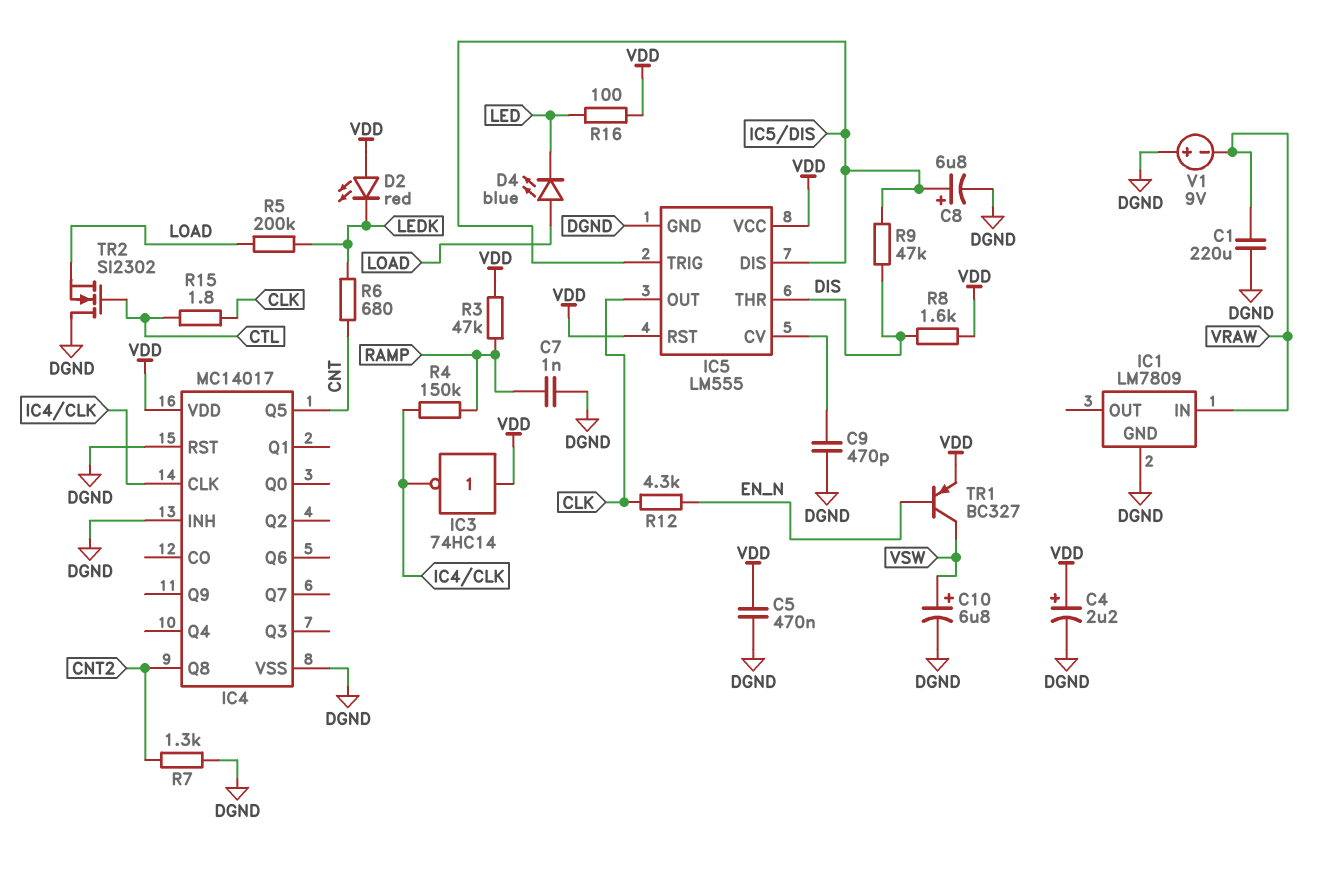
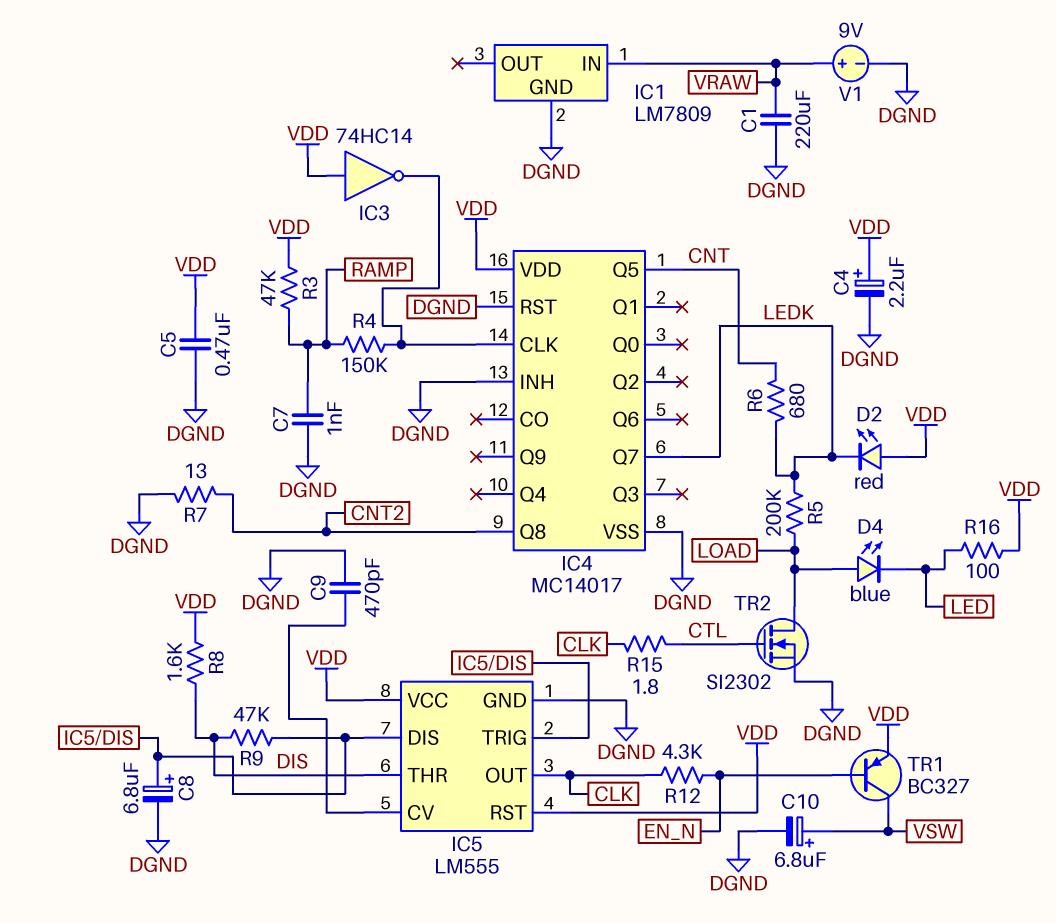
IC4 pin Q7: none -> LEDK
R7: 1.3k (CNT2, DGND) -> 13 (CNT2, DGND)
TR2: NMOS SI2302 (G CTL, D DGND, S LOAD) -> NMOS SI2302 (G CTL, D LOAD, S DGND)
V1: 9V (plus DGND, minus VRAW) -> 9V (plus VRAW, minus DGND)

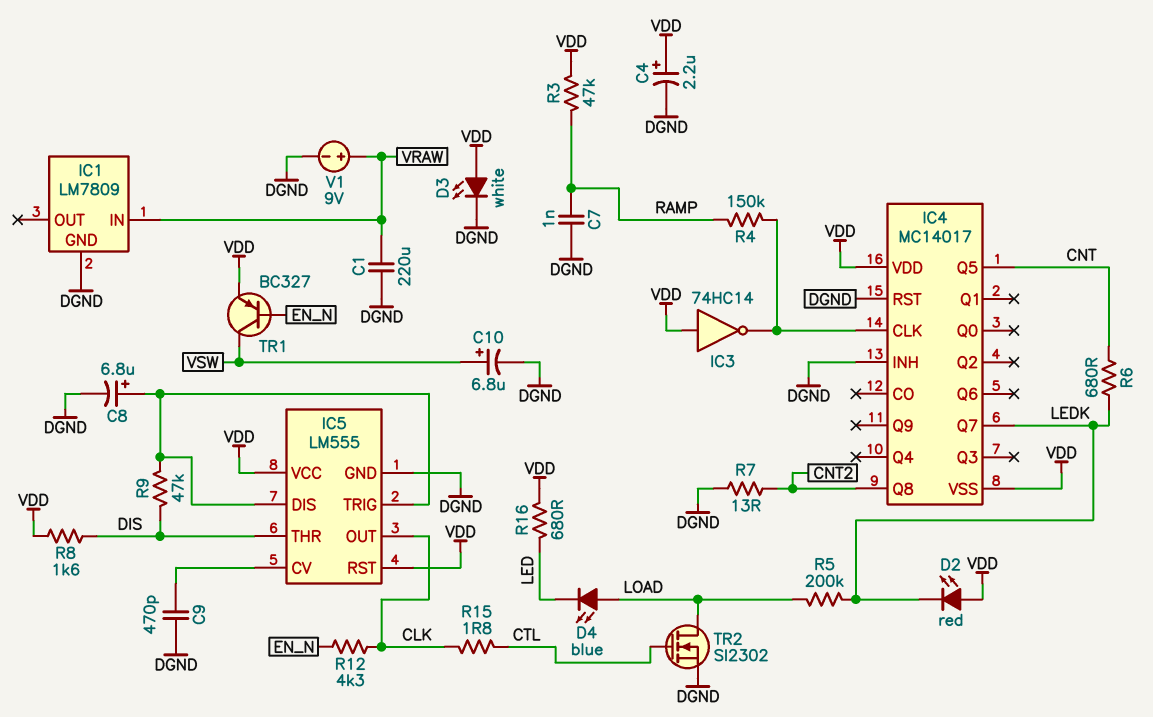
C5: 470nF (DGND, VDD) -> none
D3: none -> LED white (A VDD, K DGND)
IC4 pin VSS: DGND -> VDD
R16: 100 (LED, VDD) -> 680 (LED, VDD)

